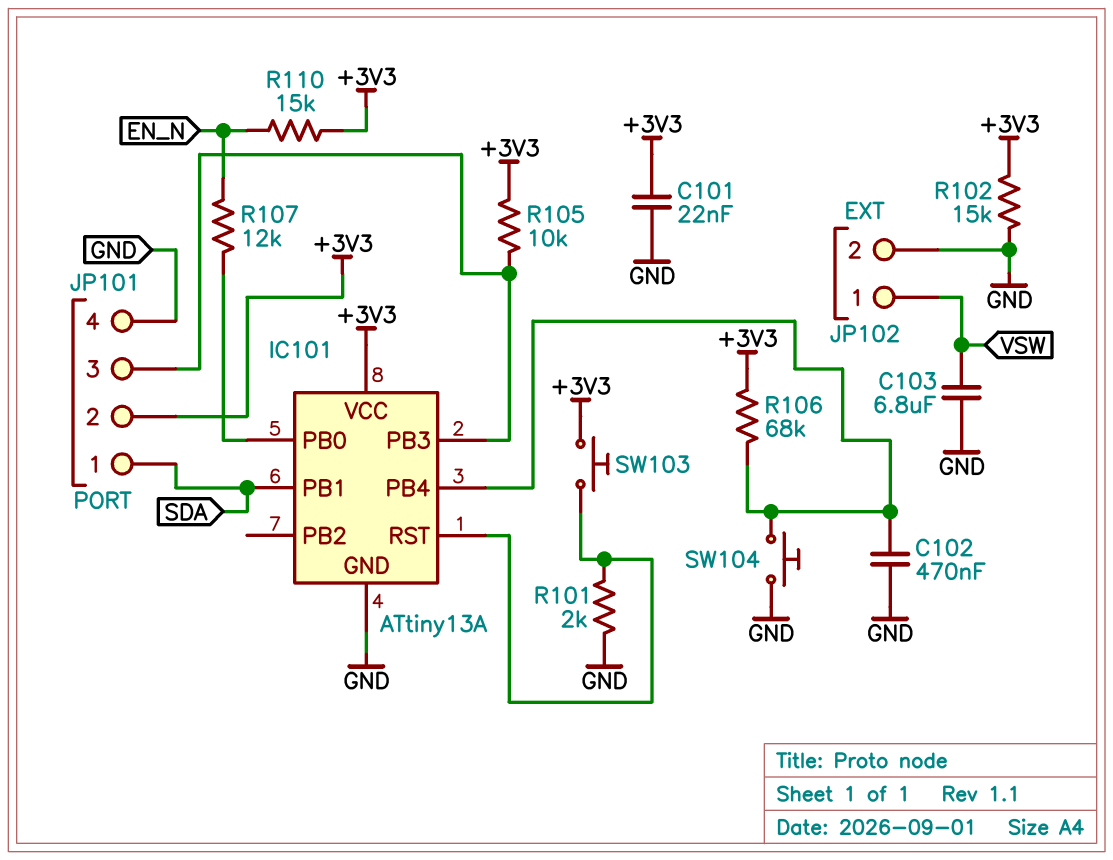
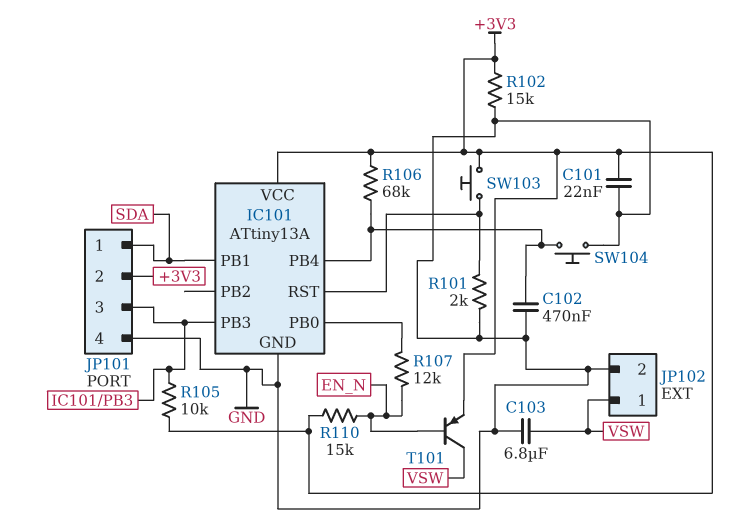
T101: none -> PNP (B EN_N, C VSW, E +3V3)

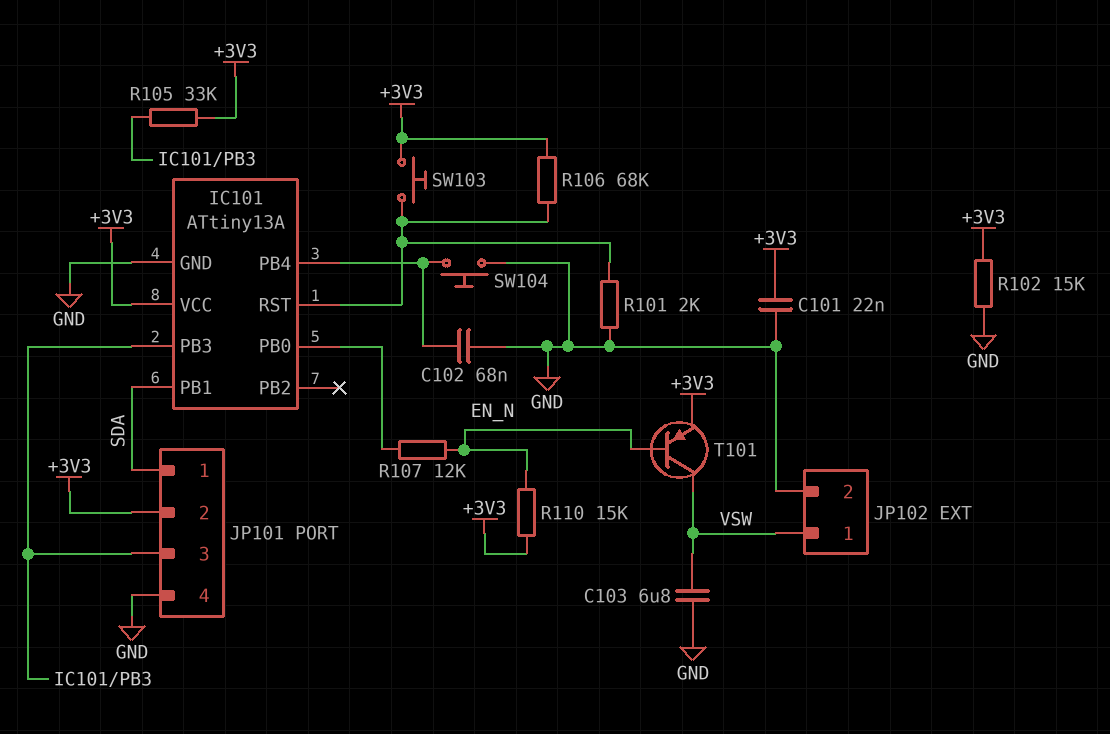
C102: 470nF (GND, IC101/PB4) -> 68nF (GND, IC101/PB4)
R105: 10k (+3V3, IC101/PB3) -> 33k (+3V3, IC101/PB3)
R106: 68k (+3V3, IC101/PB4) -> 68k (+3V3, IC101/RST)

